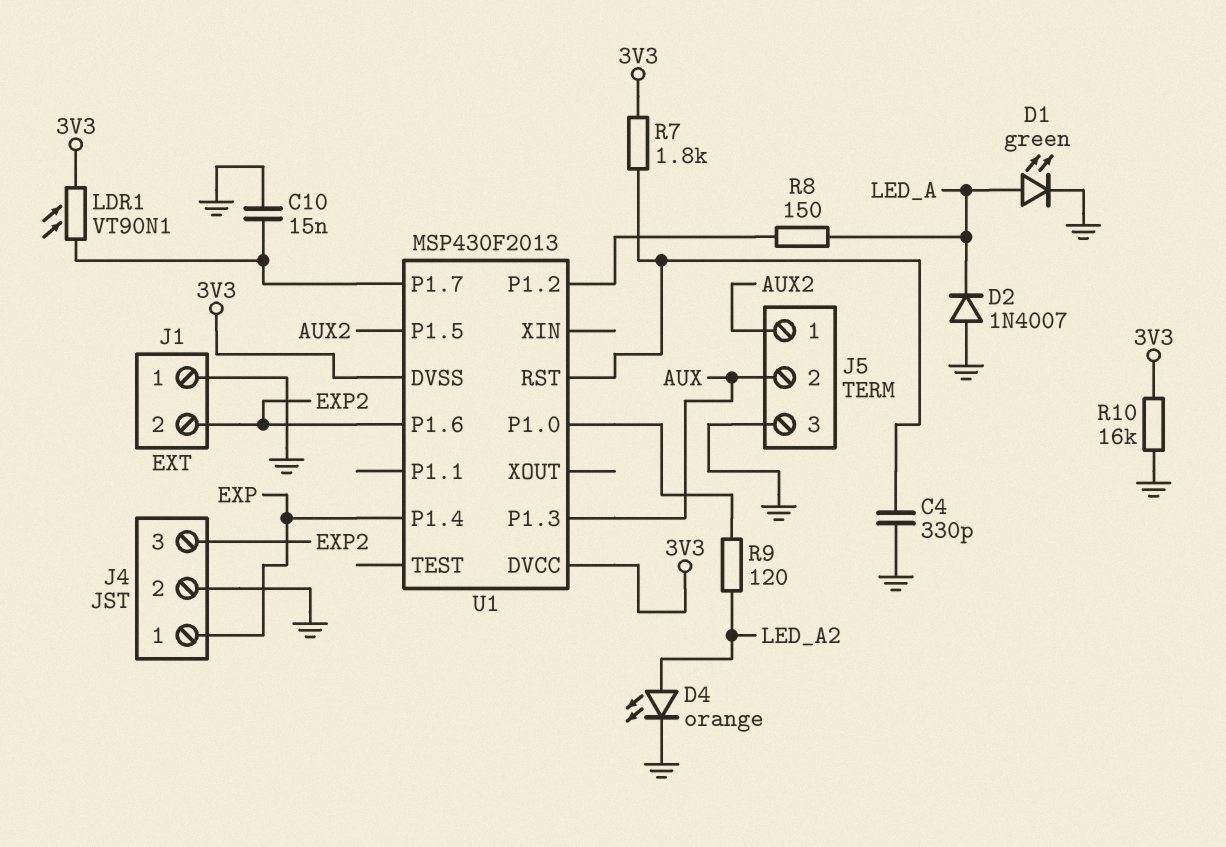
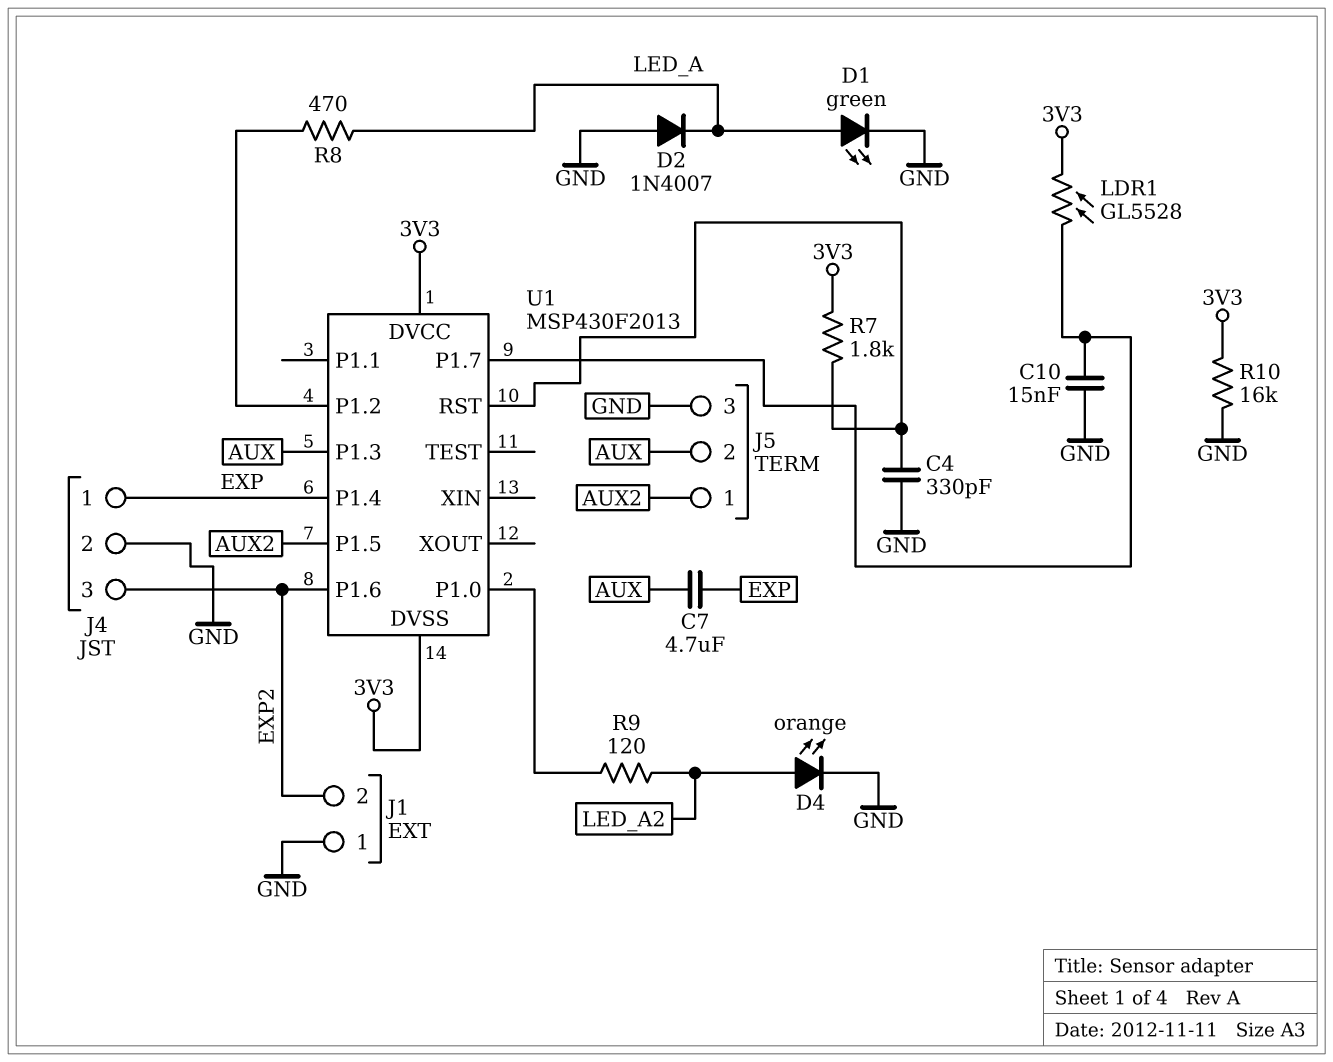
C7: none -> 4.7uF (AUX, EXP)
LDR1: VT90N1 (3V3, U1/P1.7) -> GL5528 (3V3, U1/P1.7)
R8: 150 (LED_A, U1/P1.2) -> 470 (LED_A, U1/P1.2)

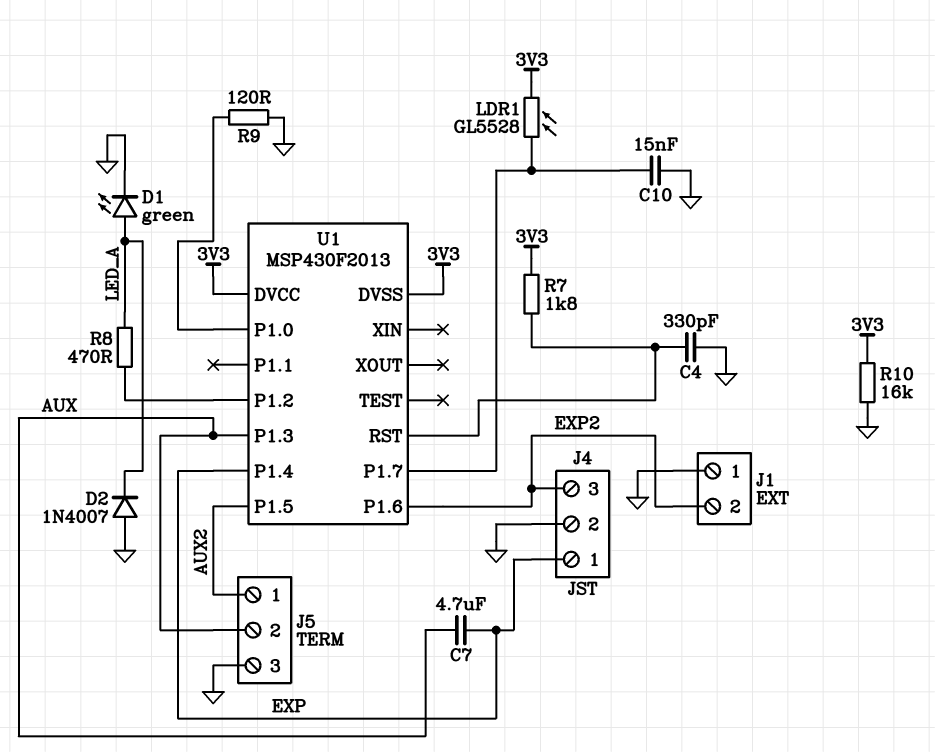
D4: LED orange (A LED_A2, K GND) -> none
R9: 120 (LED_A2, U1/P1.0) -> 120 (GND, U1/P1.0)

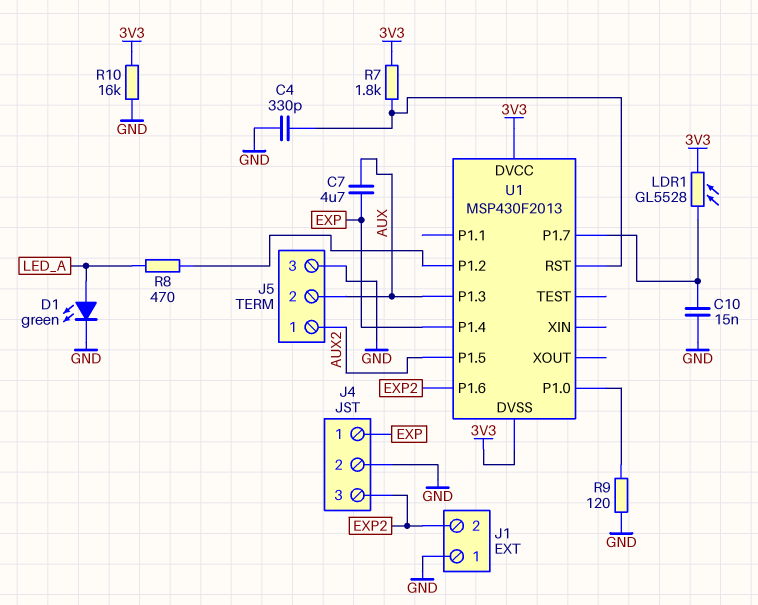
D2: diode 1N4007 (A GND, K LED_A) -> none

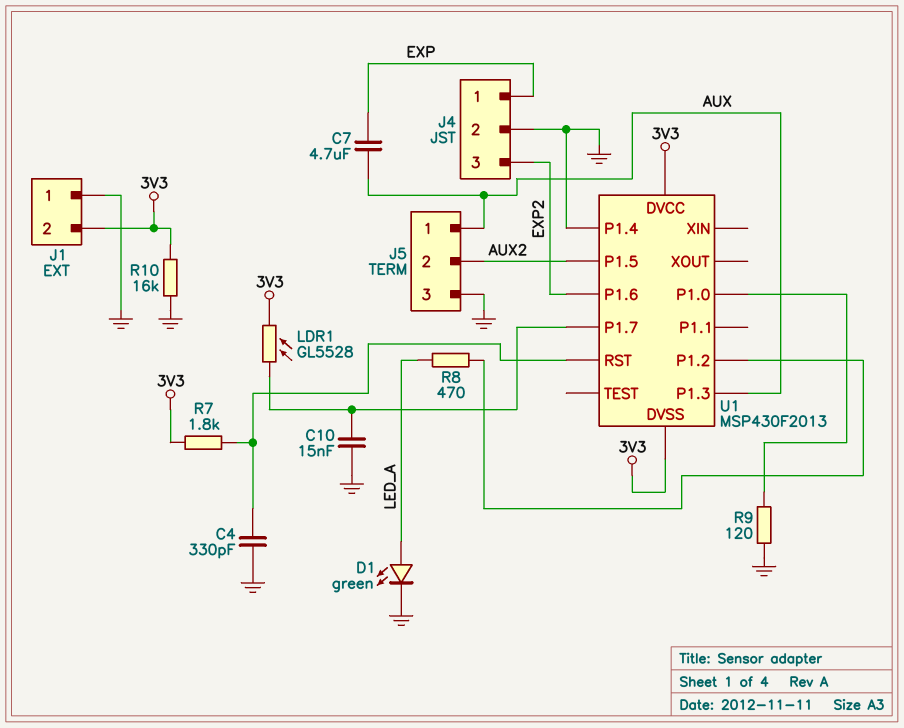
J1 pin 2: EXP2 -> 3V3
J5 pin 1: AUX2 -> AUX
J5 pin 2: AUX -> AUX2
U1 pin P1.4: EXP -> GND

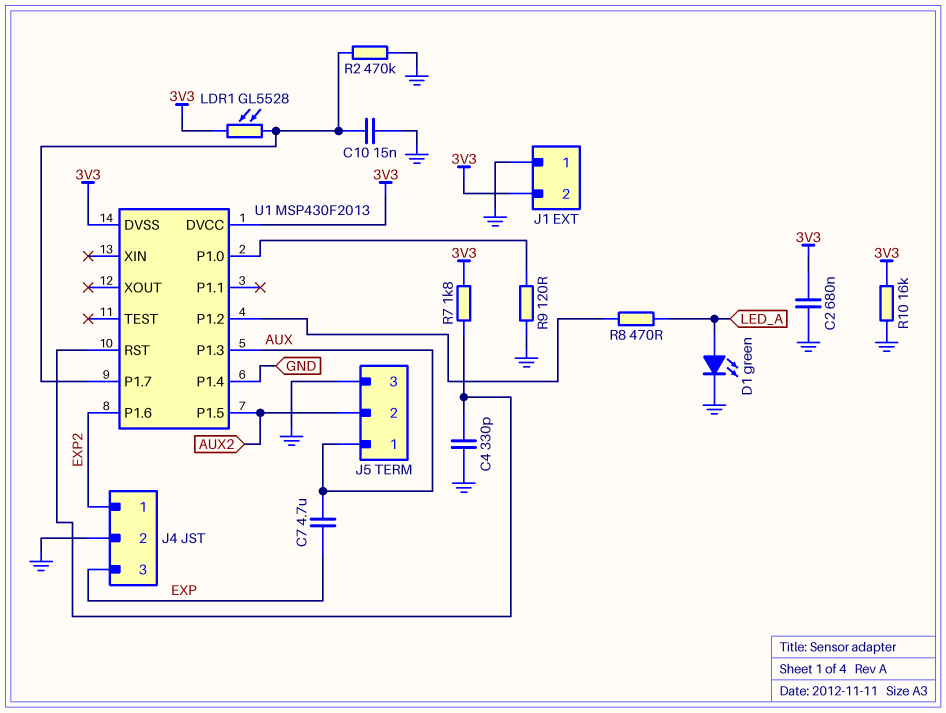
C2: none -> 680nF (3V3, GND)
J4 pin 1: EXP -> EXP2
J4 pin 3: EXP2 -> EXP
R2: none -> 470k (GND, U1/P1.7)

